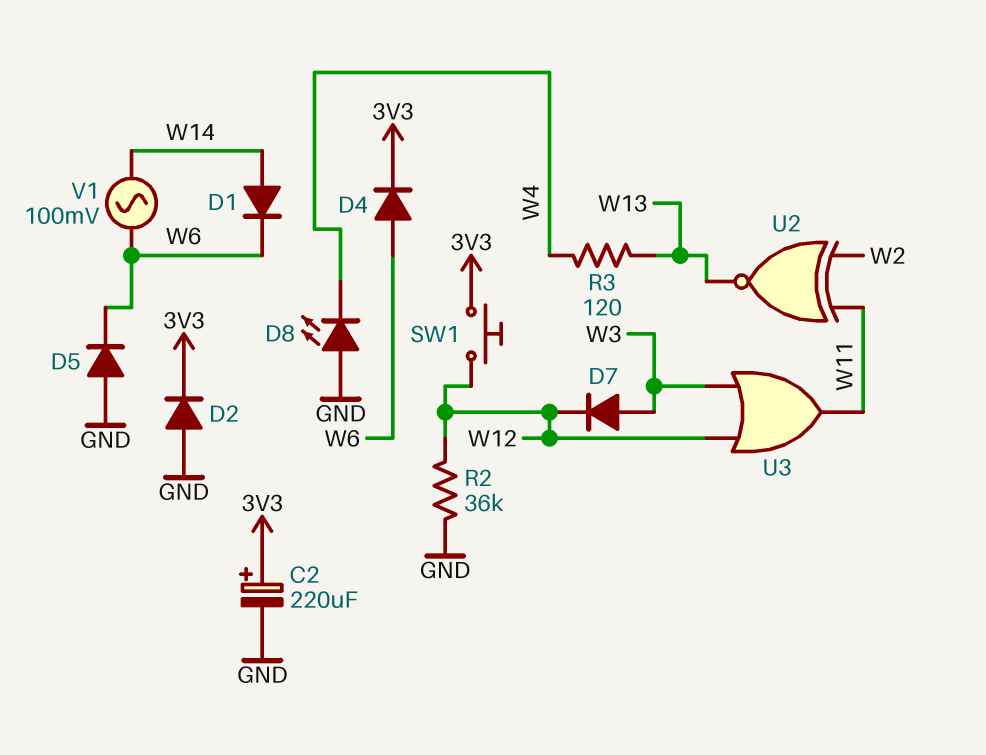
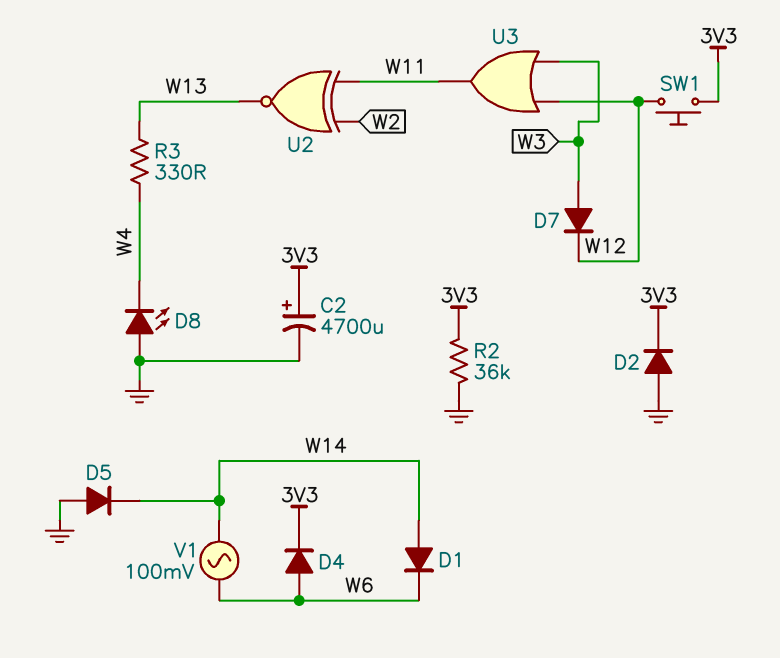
C2: 220uF (plus 3V3, minus GND) -> 4700uF (plus 3V3, minus GND)
D5: diode (A GND, K W6) -> diode (A GND, K W14)
R2: 36k (GND, W12) -> 36k (3V3, GND)
R3: 120 (W4, W13) -> 330 (W4, W13)

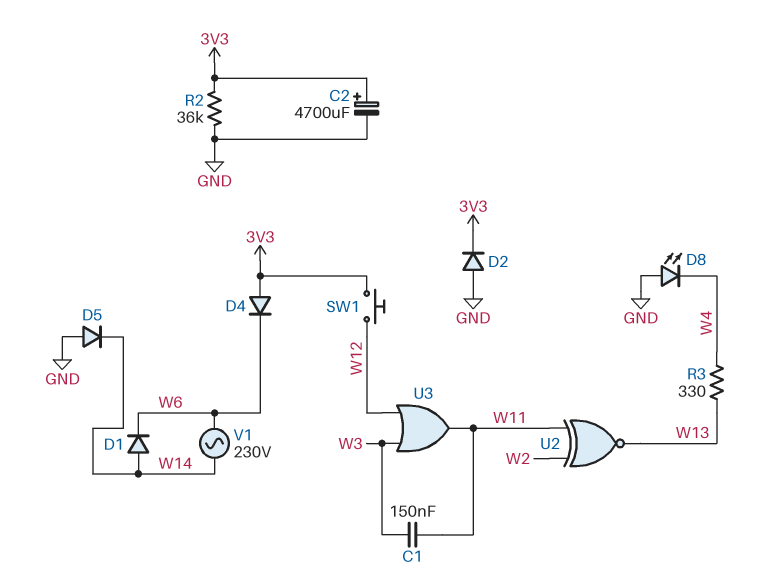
C1: none -> 150nF (W3, W11)
D4: diode (A W6, K 3V3) -> diode (A 3V3, K W6)
D7: diode (A W3, K W12) -> none
V1: AC 100mV (W6, W14) -> AC 230V (W6, W14)

